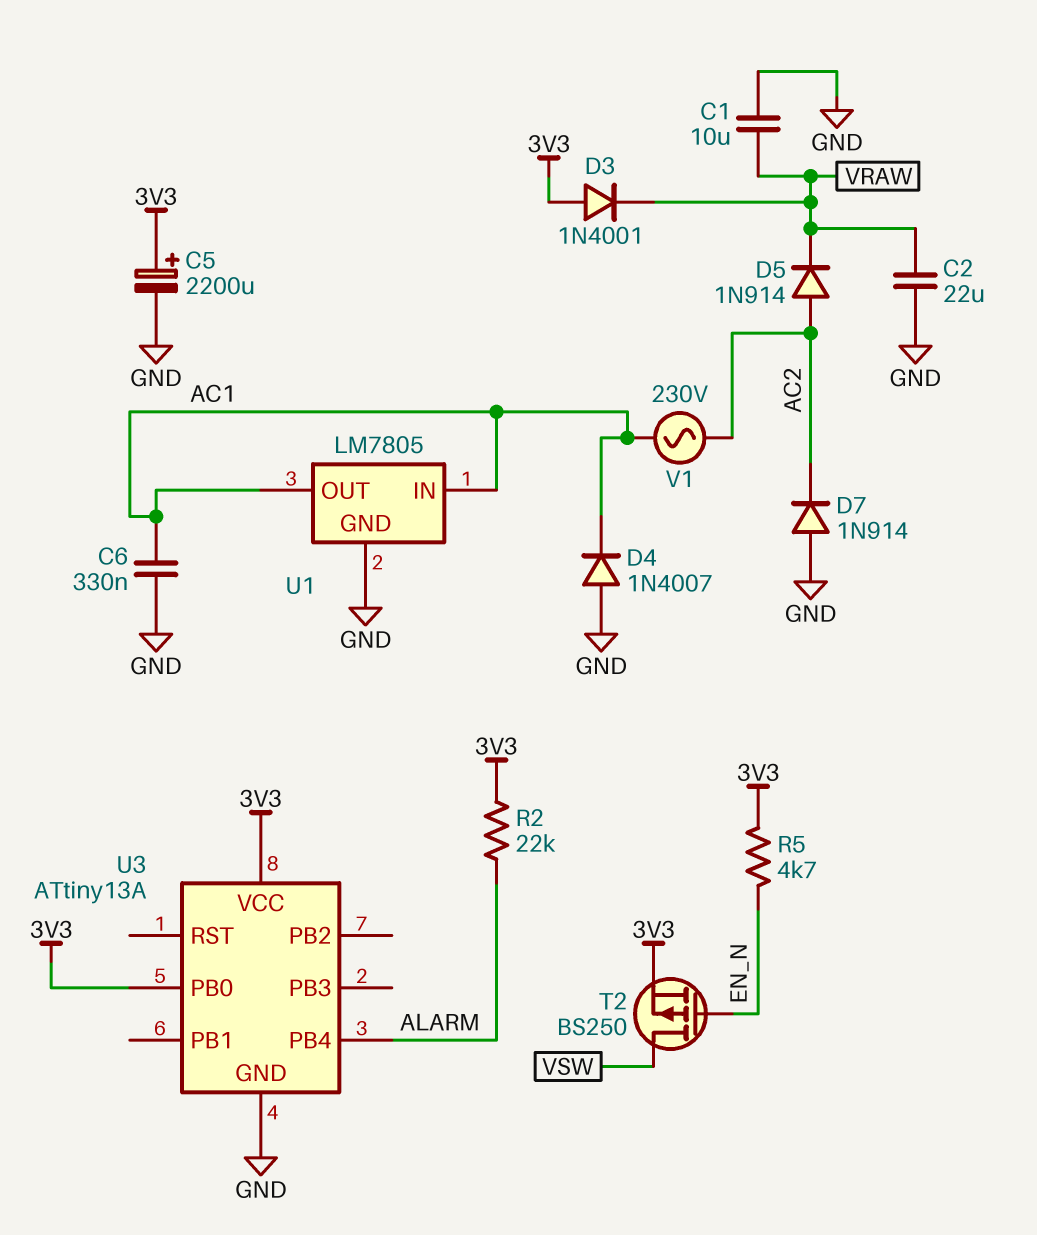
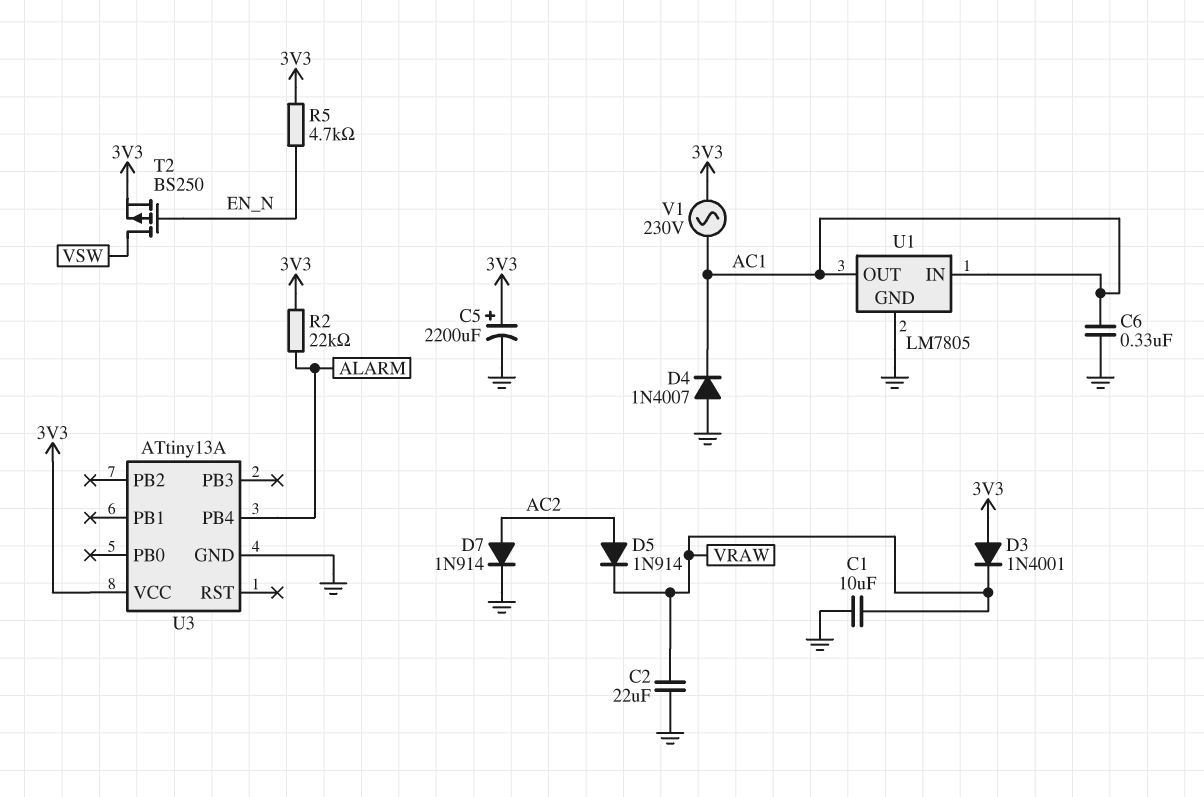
D7: diode 1N914 (A GND, K AC2) -> diode 1N914 (A AC2, K GND)
U3 pin PB0: 3V3 -> none
V1: AC 230V (AC1, AC2) -> AC 230V (3V3, AC1)

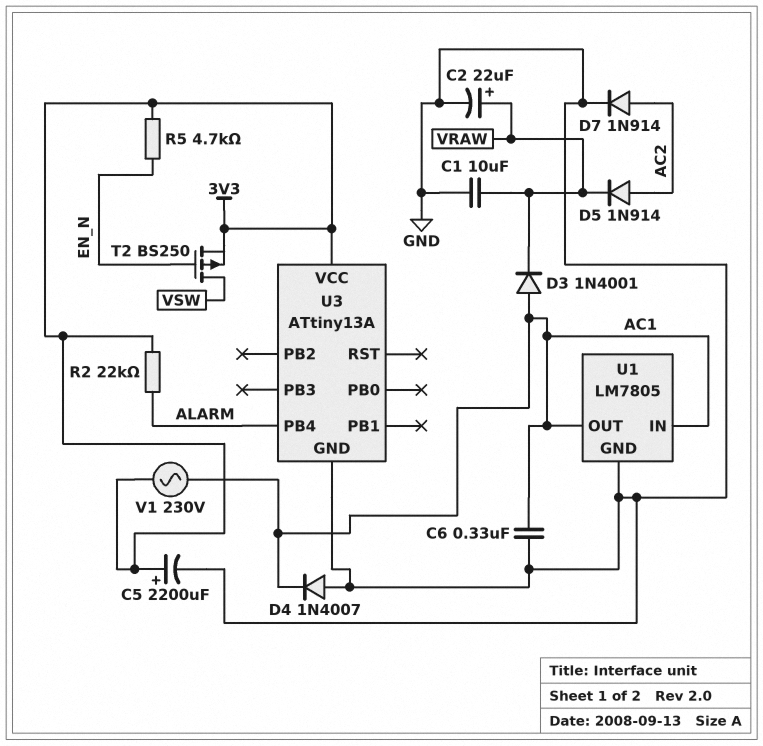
C2: 22uF (GND, VRAW) -> 22uF (plus VRAW, minus GND)
D3: diode 1N4001 (A 3V3, K VRAW) -> diode 1N4001 (A AC1, K VRAW)

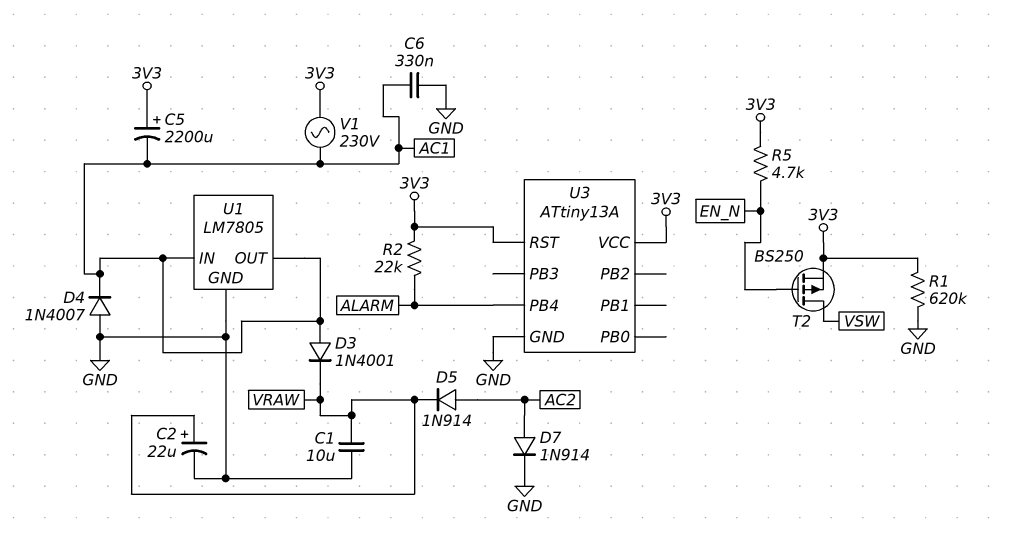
C5: 2200uF (plus 3V3, minus GND) -> 2200uF (plus 3V3, minus AC1)
R1: none -> 620k (3V3, GND)
U3 pin RST: none -> 3V3

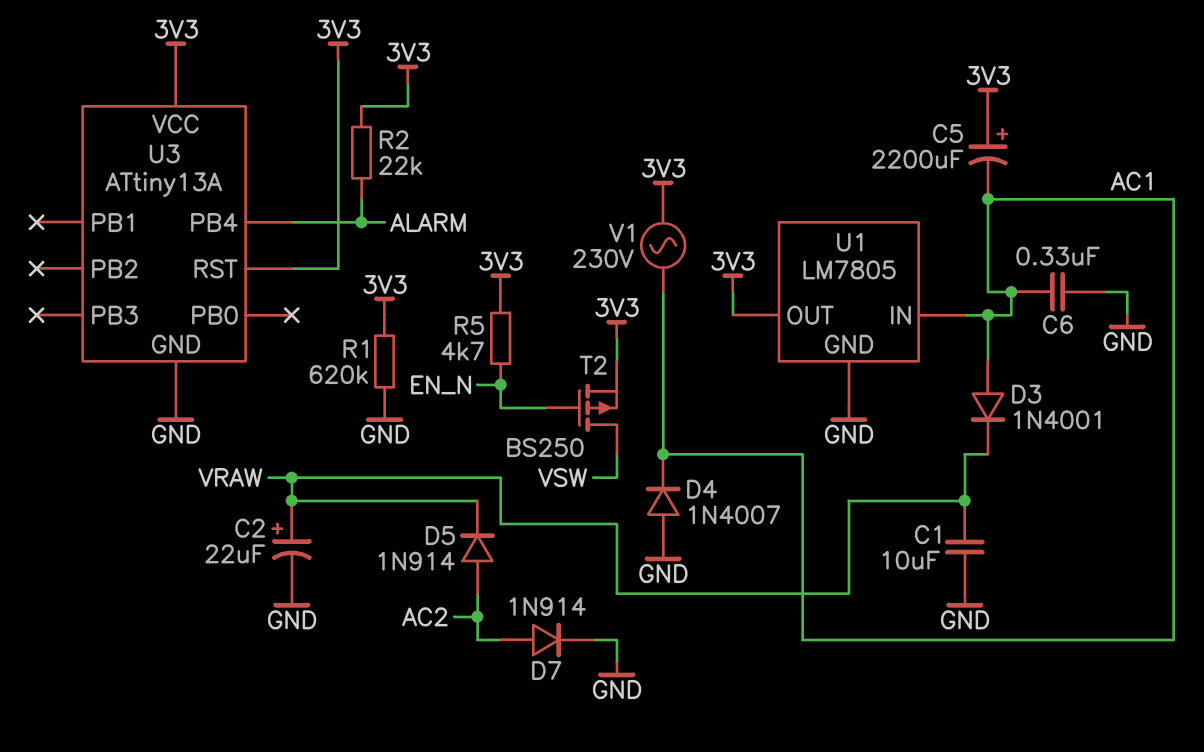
U1 pin OUT: AC1 -> 3V3

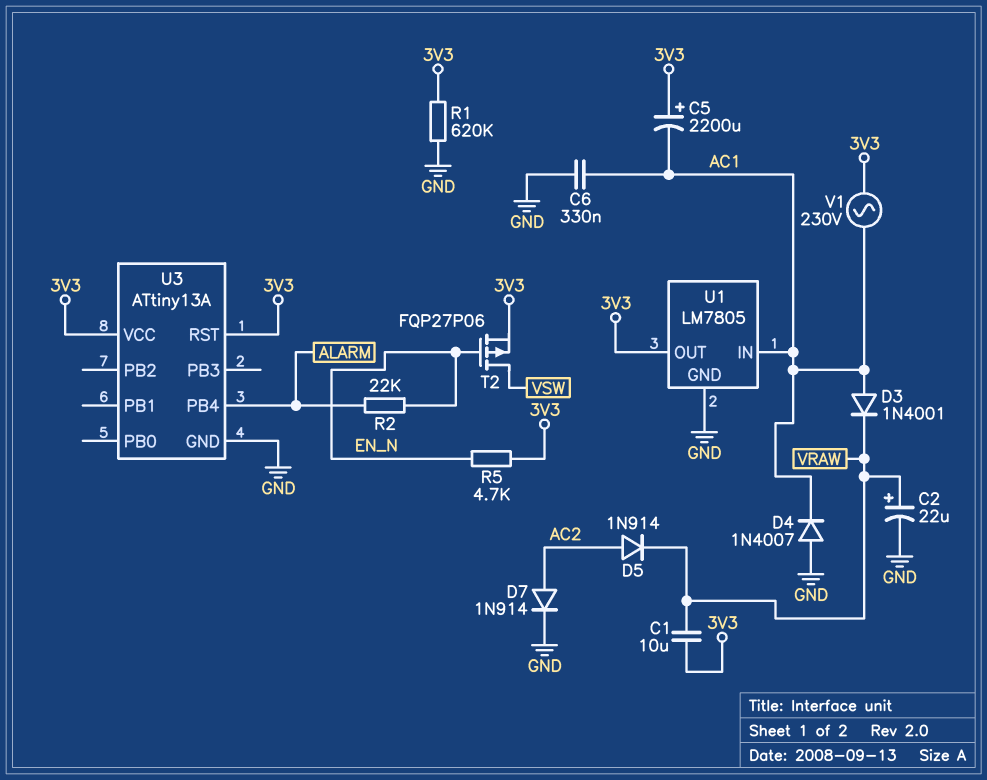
C1: 10uF (GND, VRAW) -> 10uF (3V3, VRAW)
R2: 22k (3V3, ALARM) -> 22k (ALARM, EN_N)
T2: PMOS BS250 (G EN_N, D VSW, S 3V3) -> PMOS FQP27P06 (G EN_N, D VSW, S 3V3)

